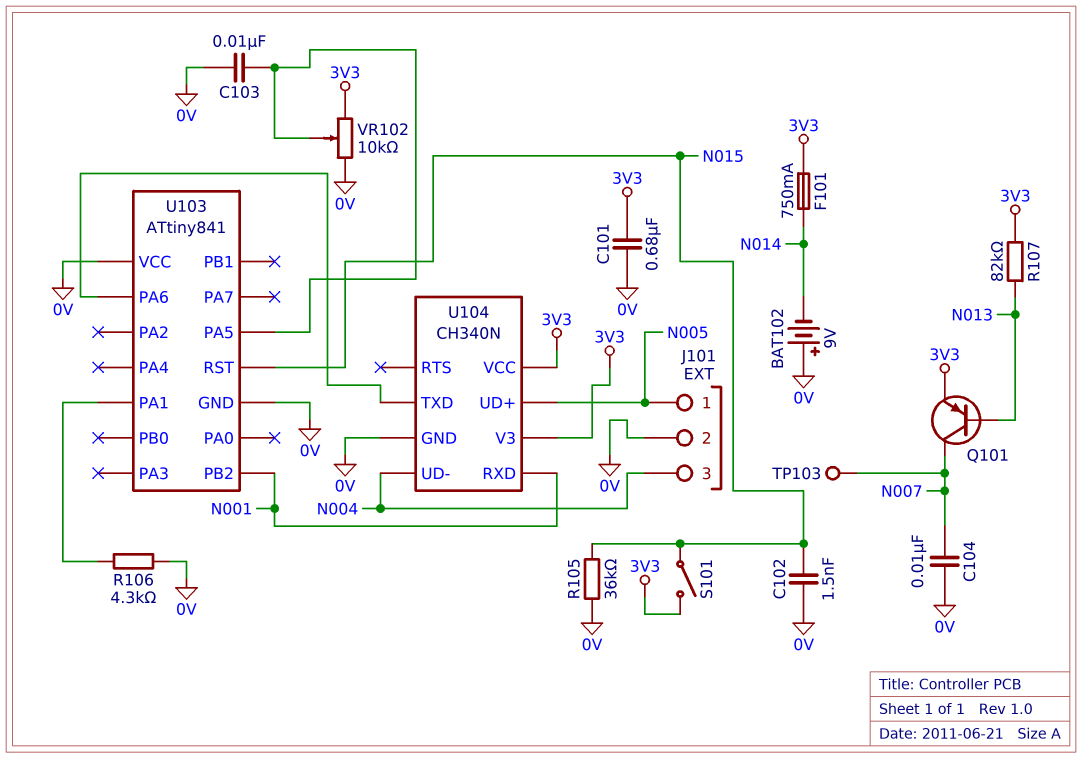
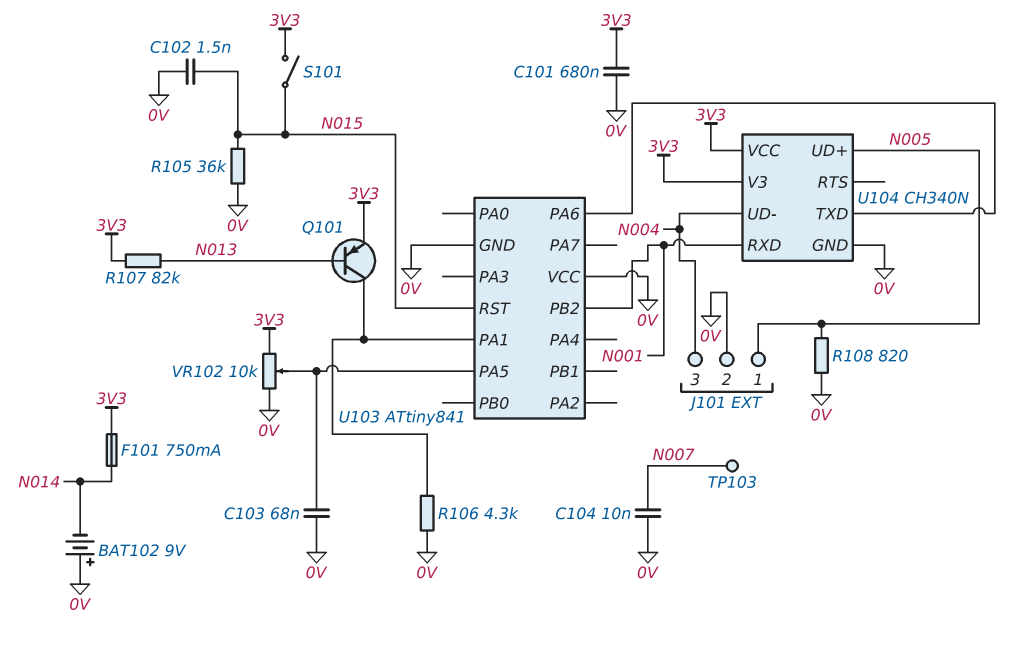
C103: 10nF (0V, U103/PA5) -> 68nF (0V, U103/PA5)
Q101: PNP (B N013, C N007, E 3V3) -> PNP (B N013, C U103/PA1, E 3V3)
R108: none -> 820 (0V, N005)

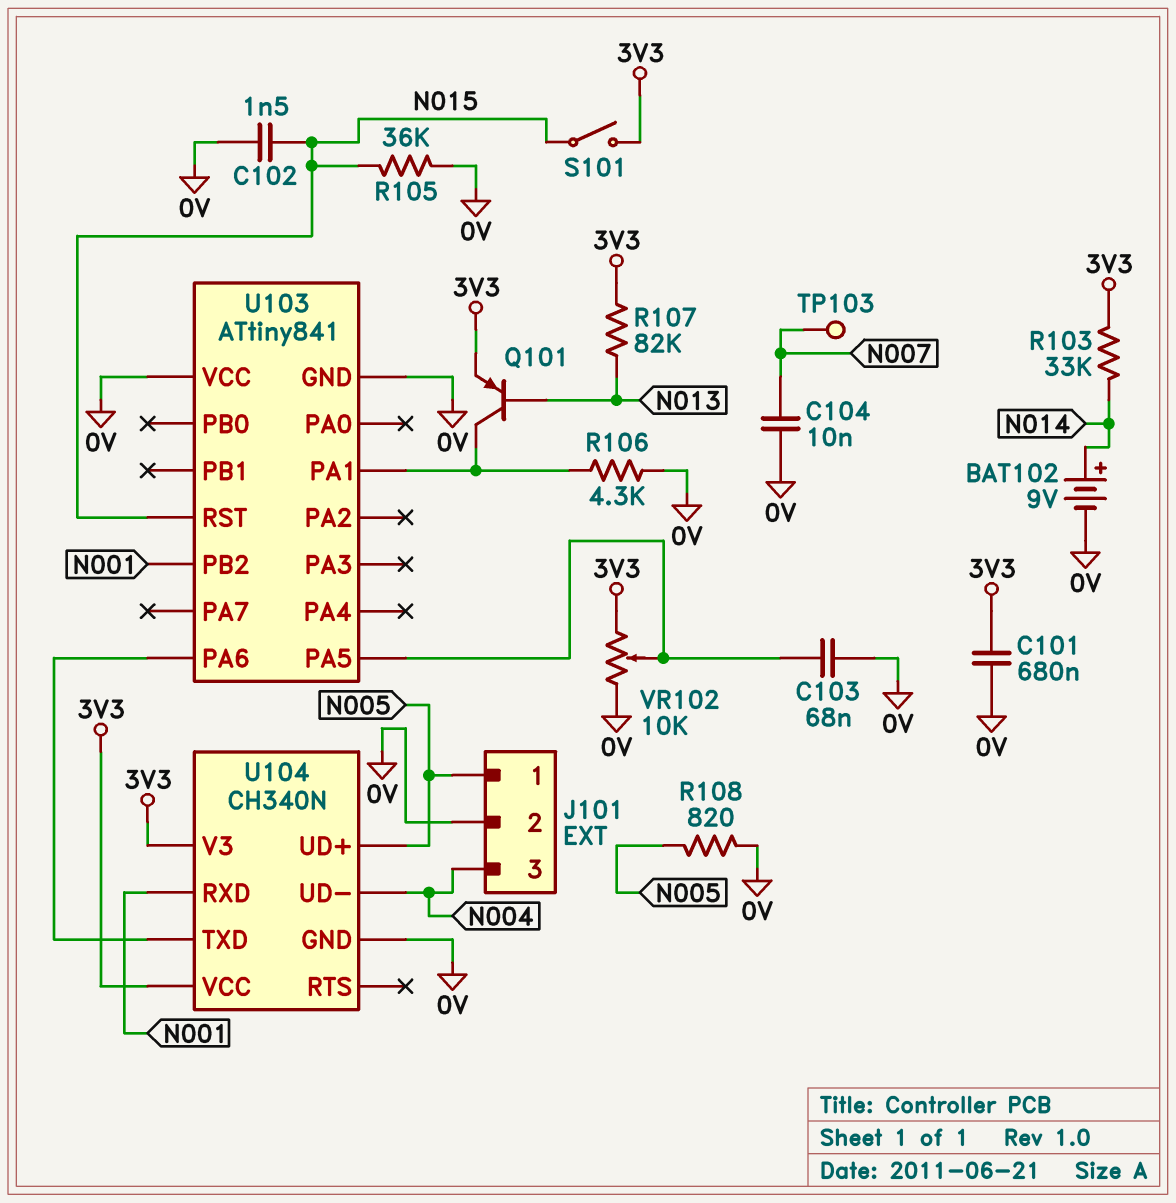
BAT102: 9V (plus 0V, minus N014) -> 9V (plus N014, minus 0V)
F101: 750mA (3V3, N014) -> none
R103: none -> 33k (3V3, N014)

